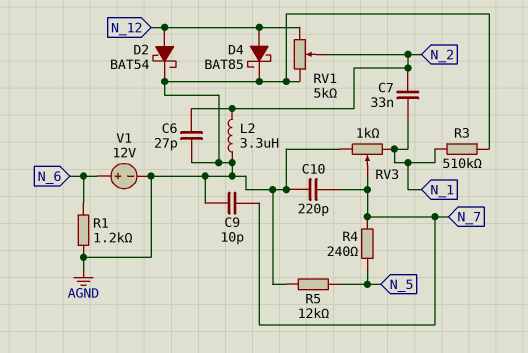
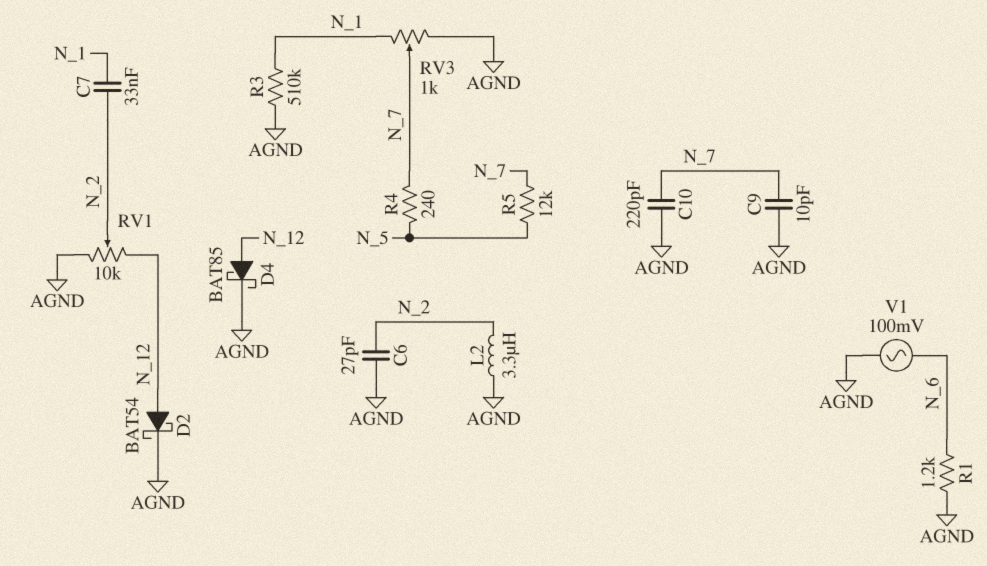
R5: 12k (AGND, N_5) -> 12k (N_5, N_7)
RV1: 5k (AGND, N_12, wiper N_2) -> 10k (AGND, N_12, wiper N_2)
V1: 12V (plus N_6, minus AGND) -> AC 100mV (AGND, N_6)

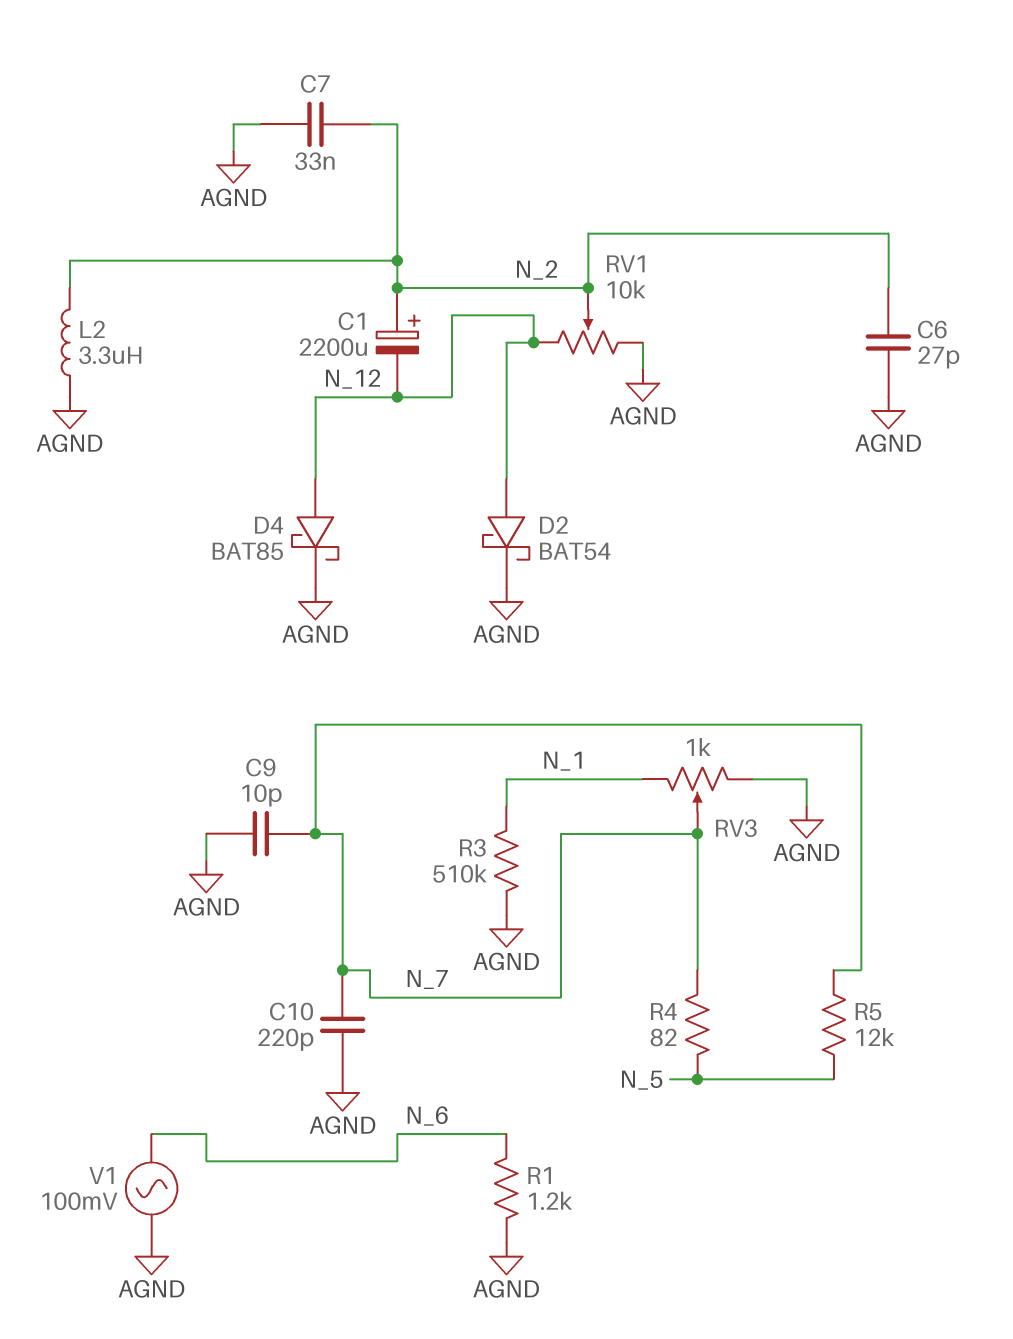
C1: none -> 2200uF (plus N_2, minus N_12)
C7: 33nF (N_1, N_2) -> 33nF (AGND, N_2)
R4: 240 (N_5, N_7) -> 82 (N_5, N_7)

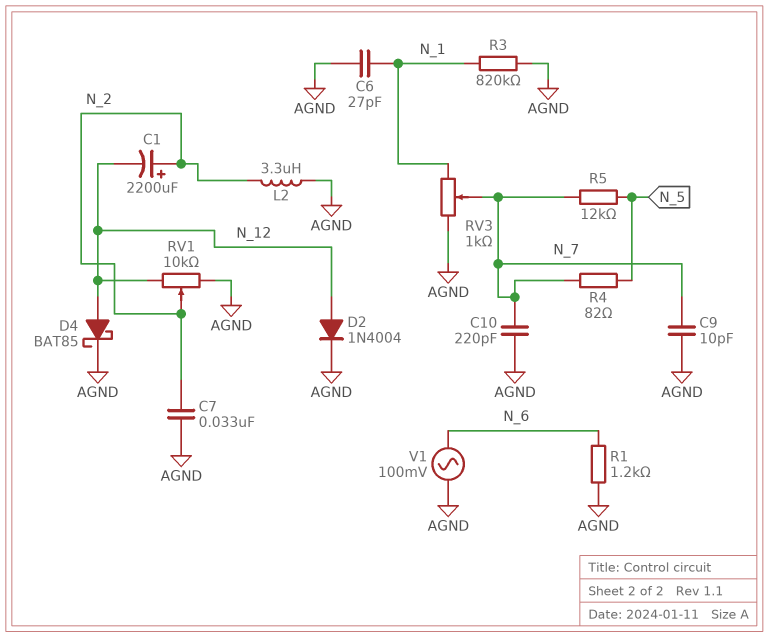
C6: 27pF (AGND, N_2) -> 27pF (AGND, N_1)
D2: schottky BAT54 (A N_12, K AGND) -> diode 1N4004 (A N_12, K AGND)
R3: 510k (AGND, N_1) -> 820k (AGND, N_1)

